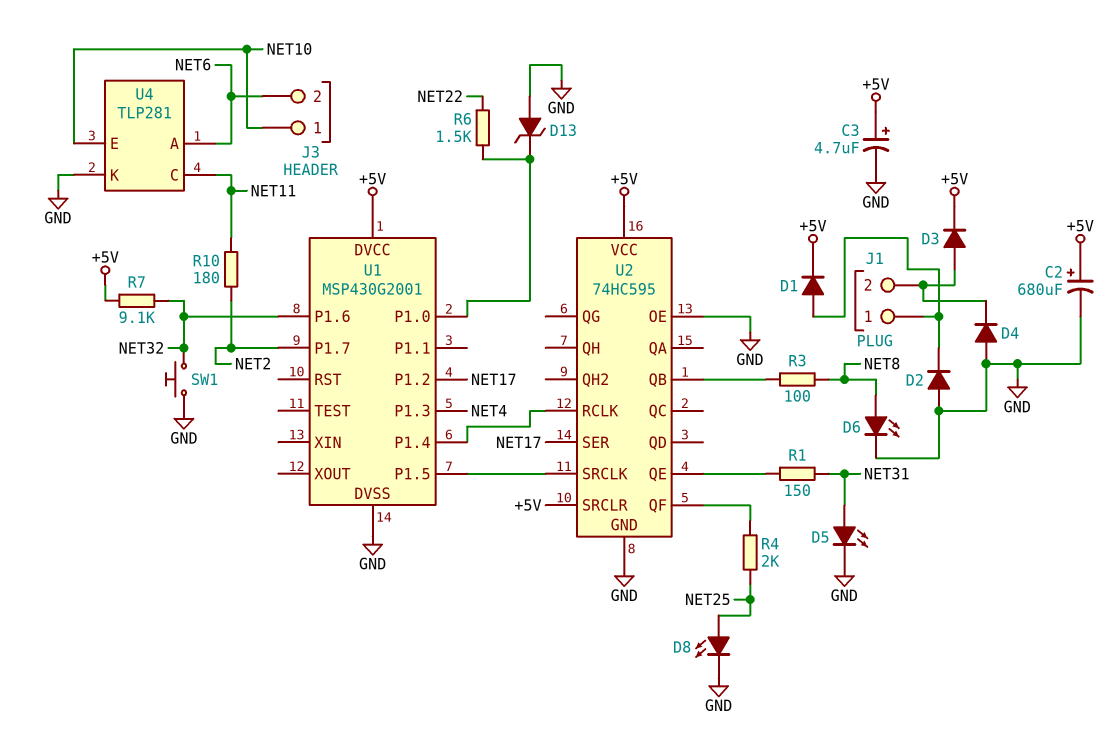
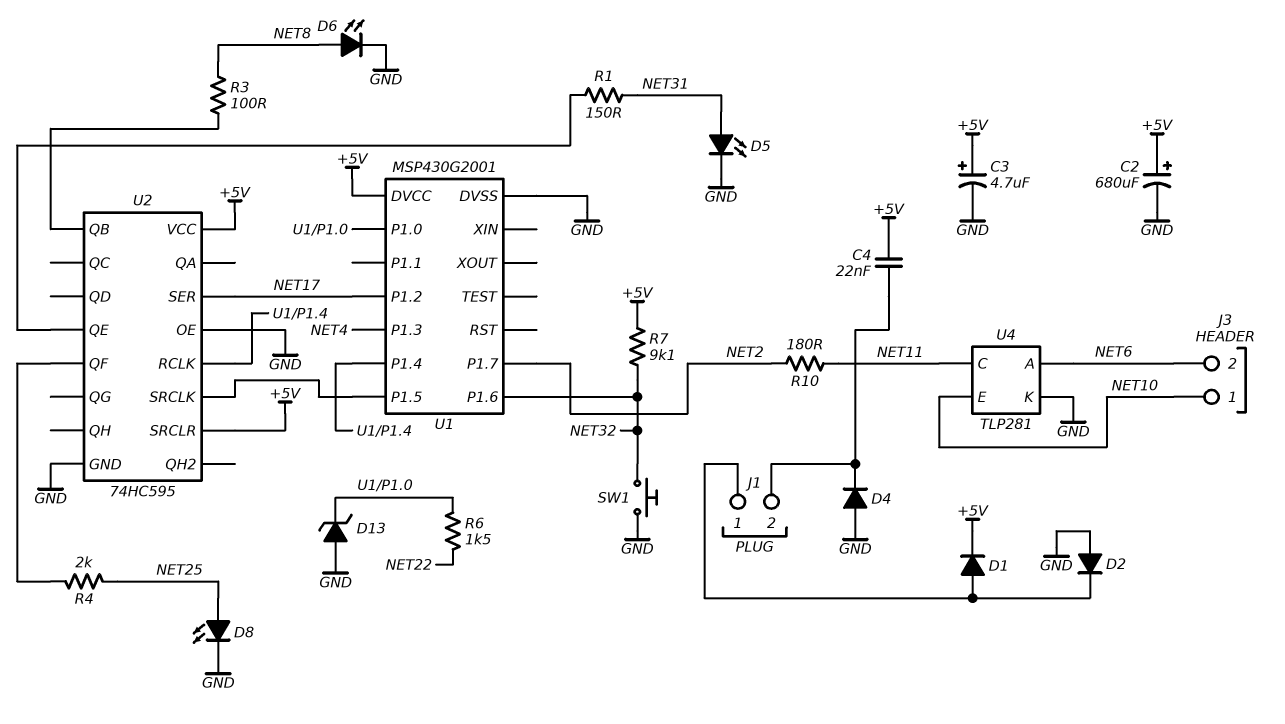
C4: none -> 22nF (+5V, J1/2)
D3: diode (A J1/2, K +5V) -> none

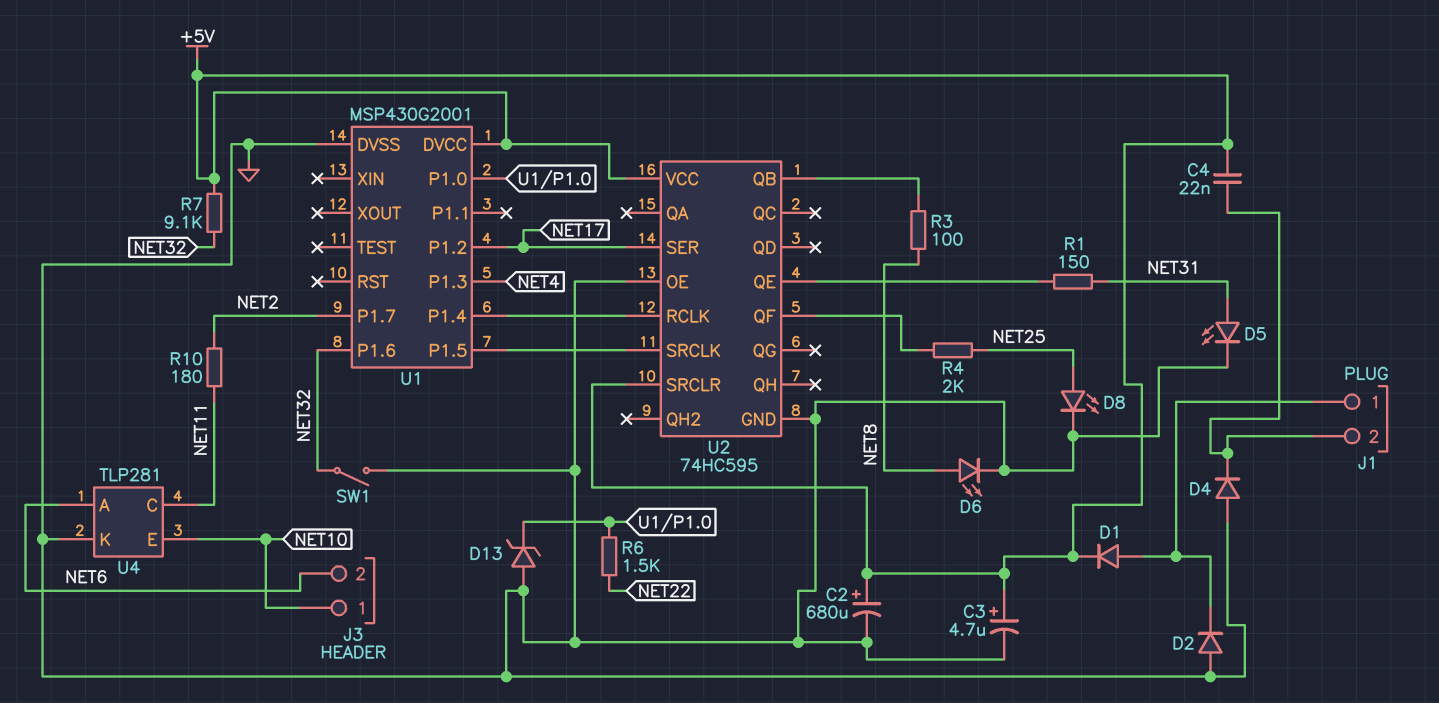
SW1: button (GND, NET32) -> switch (GND, NET32)

